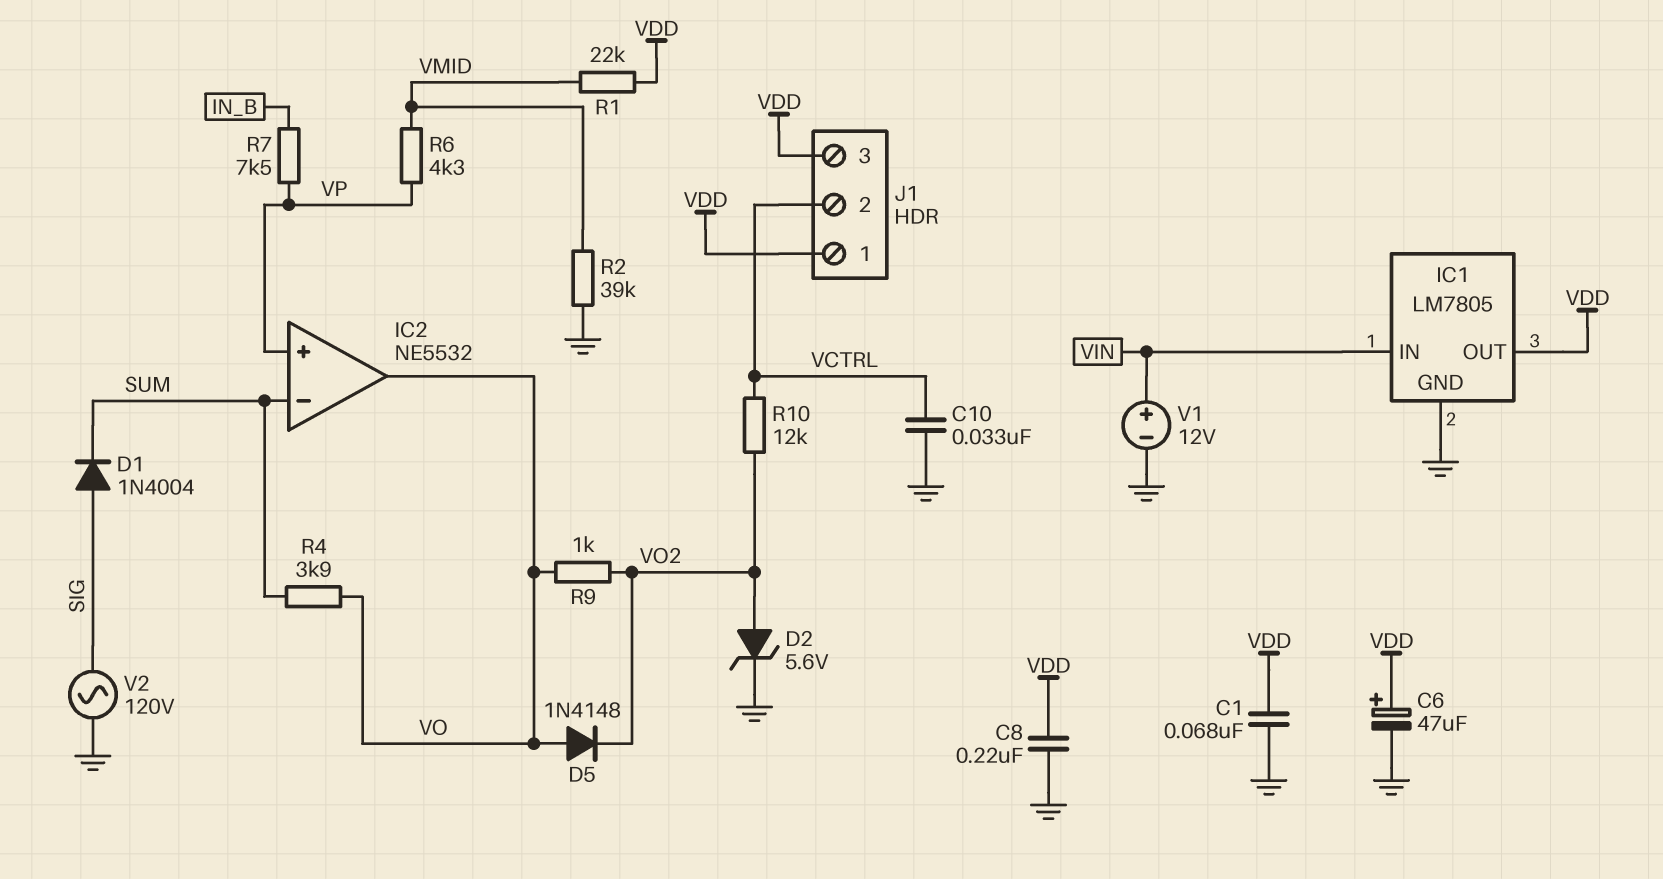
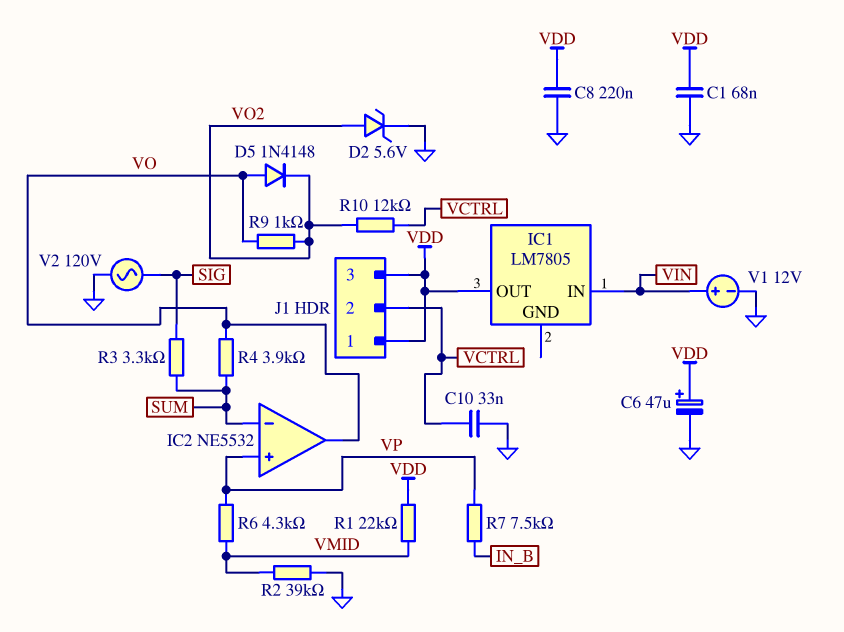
D1: diode 1N4004 (A SIG, K SUM) -> none
IC1 pin GND: GND -> none
R3: none -> 3.3k (SIG, SUM)

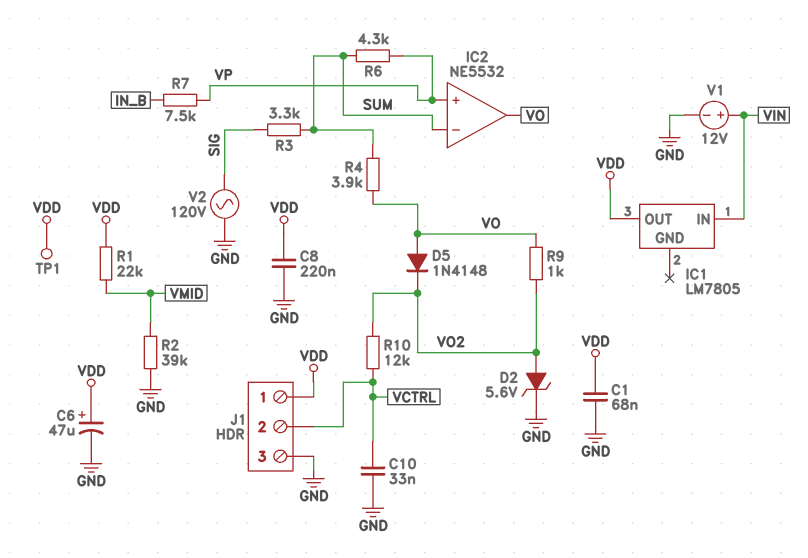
J1 pin 3: VDD -> GND
R6: 4.3k (VMID, VP) -> 4.3k (SUM, VP)
TP1: none -> test point (VDD)

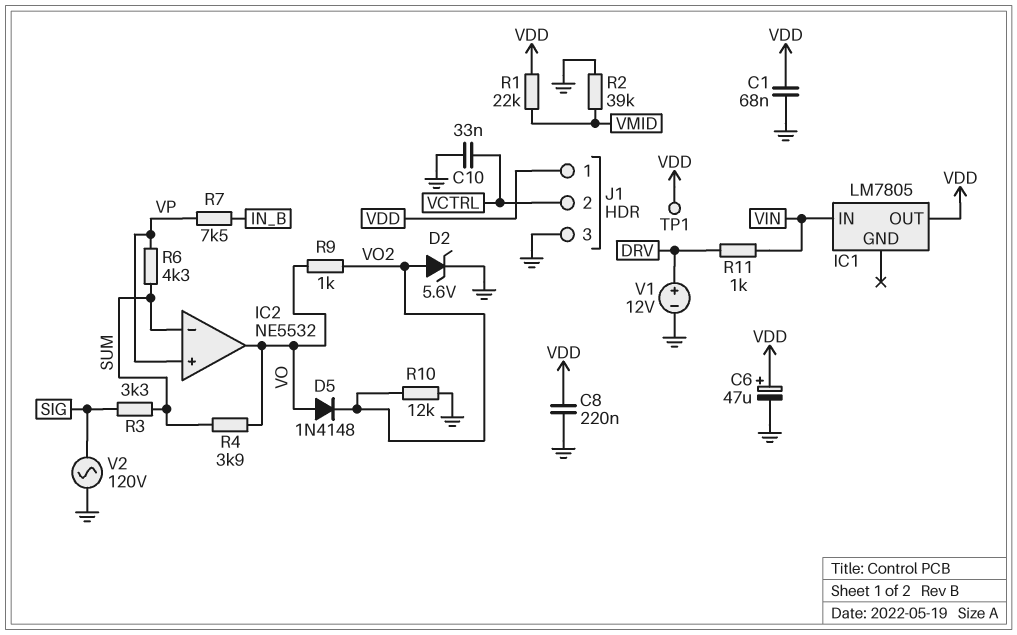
R10: 12k (VCTRL, VO2) -> 12k (GND, VO2)
R11: none -> 1k (DRV, VIN)
V1: 12V (plus VIN, minus GND) -> 12V (plus DRV, minus GND)

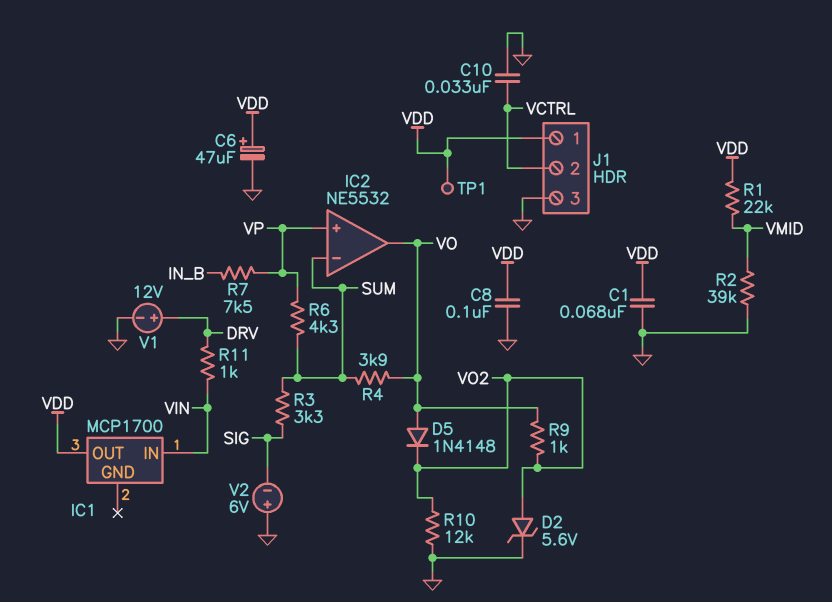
C8: 220nF (GND, VDD) -> 100nF (GND, VDD)
IC1: LM7805 -> MCP1700
V2: AC 120V (GND, SIG) -> 6V (plus GND, minus SIG)

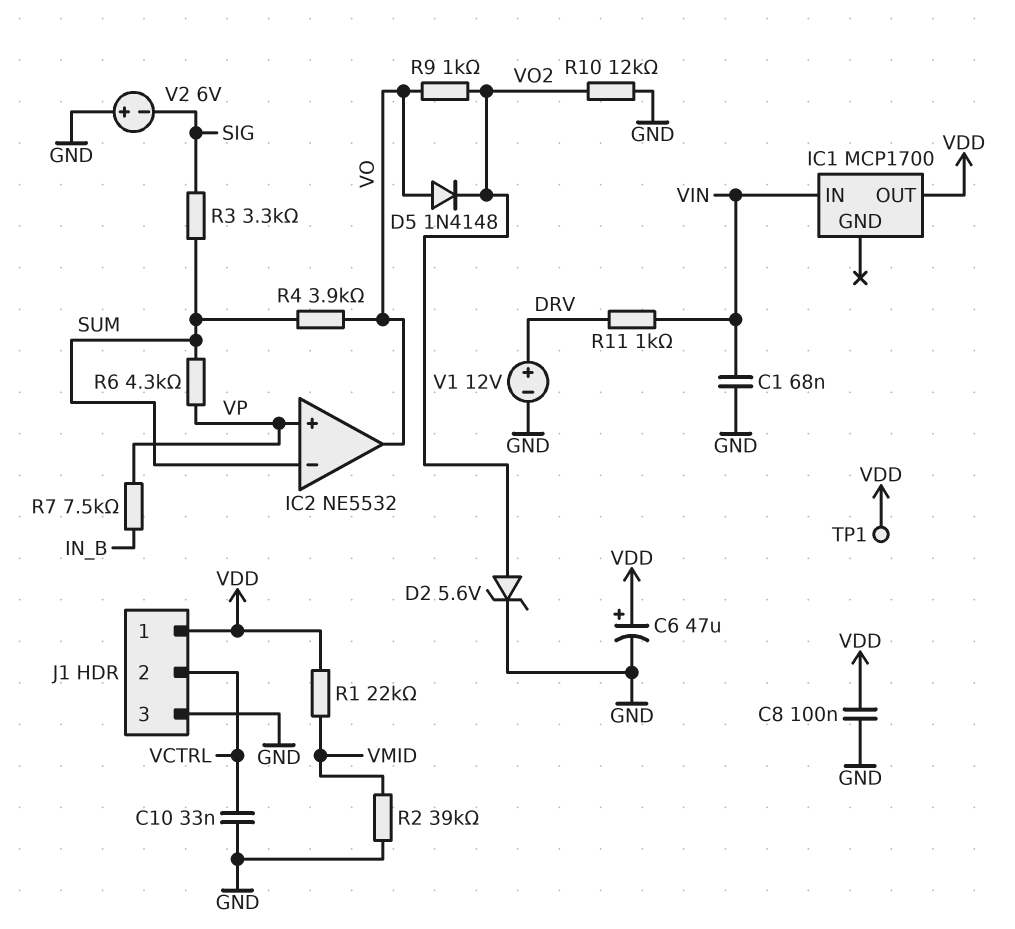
C1: 68nF (GND, VDD) -> 68nF (GND, VIN)

